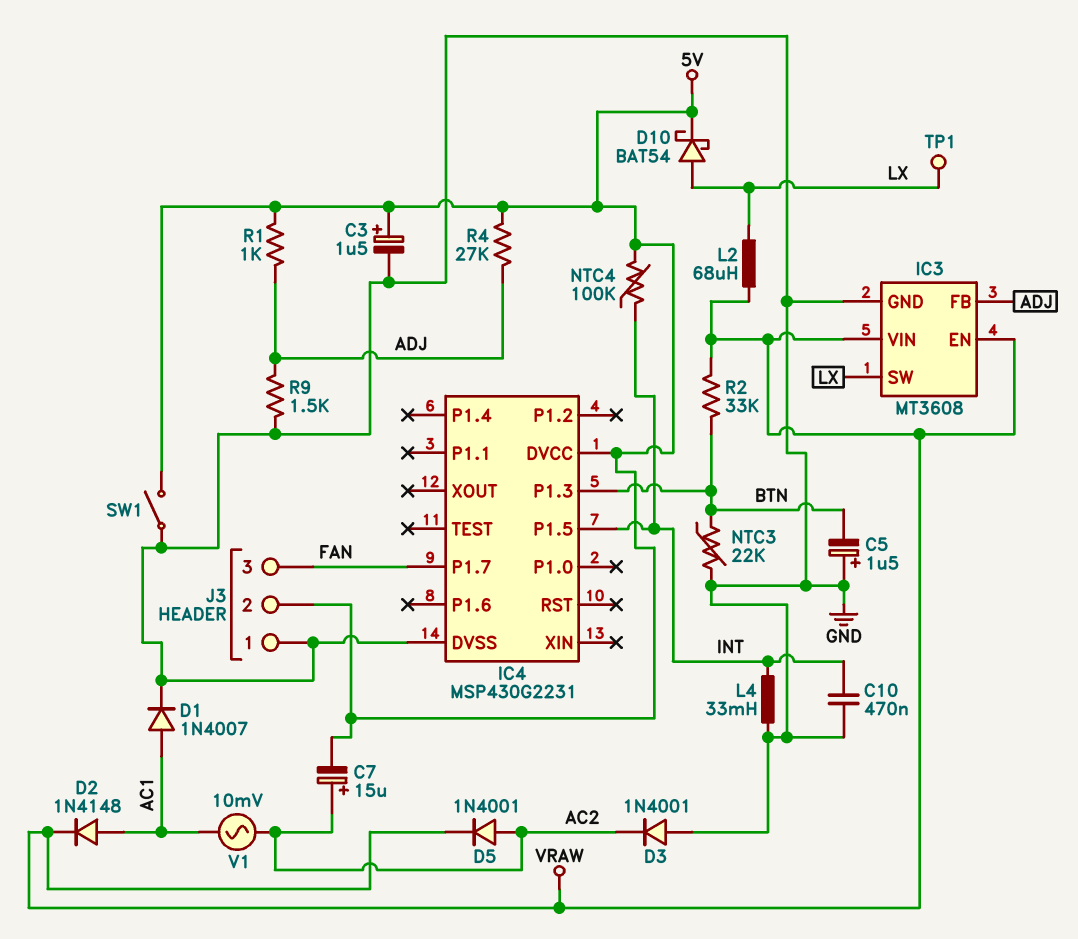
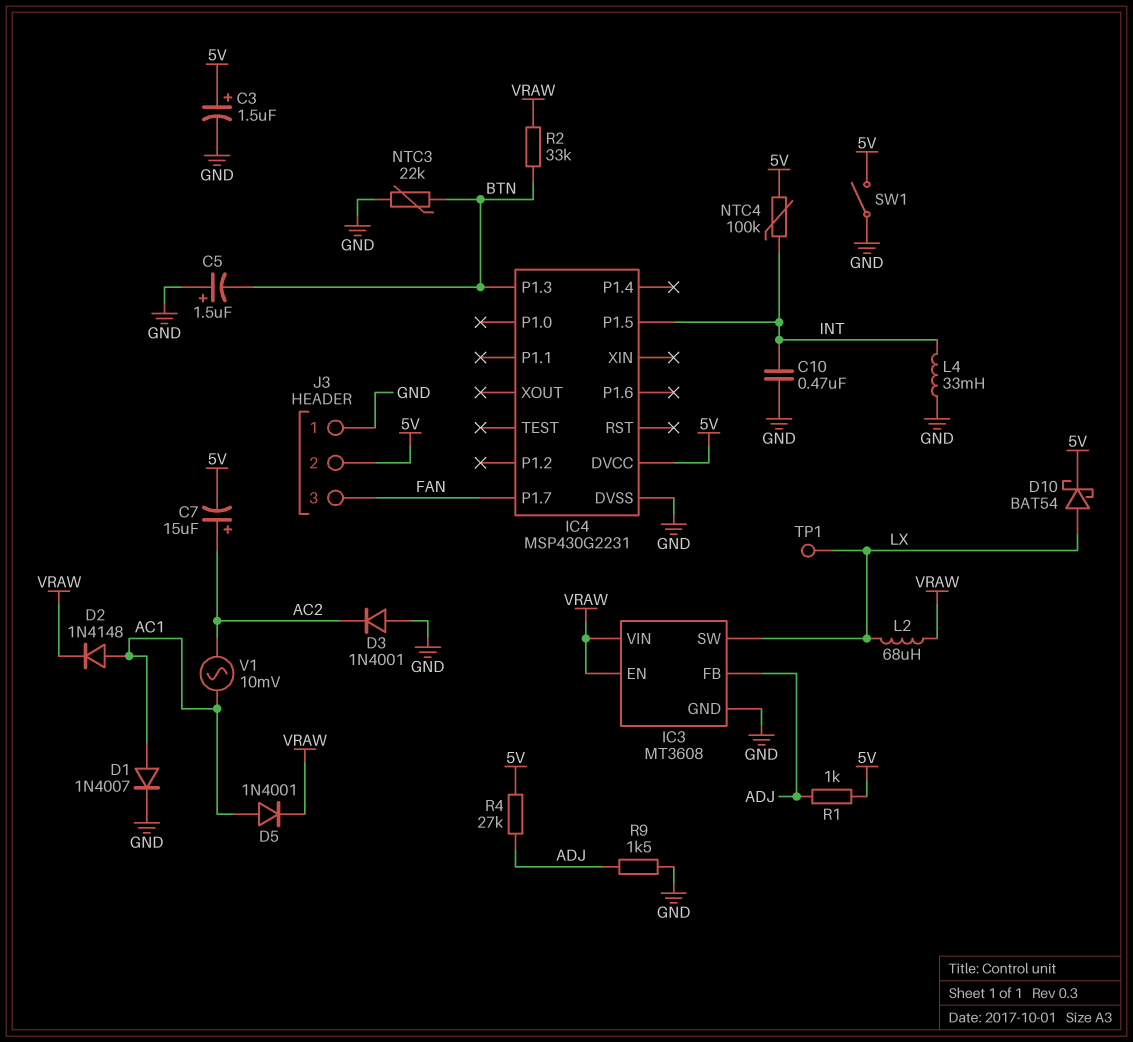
D5: diode 1N4001 (A AC2, K VRAW) -> diode 1N4001 (A AC1, K VRAW)

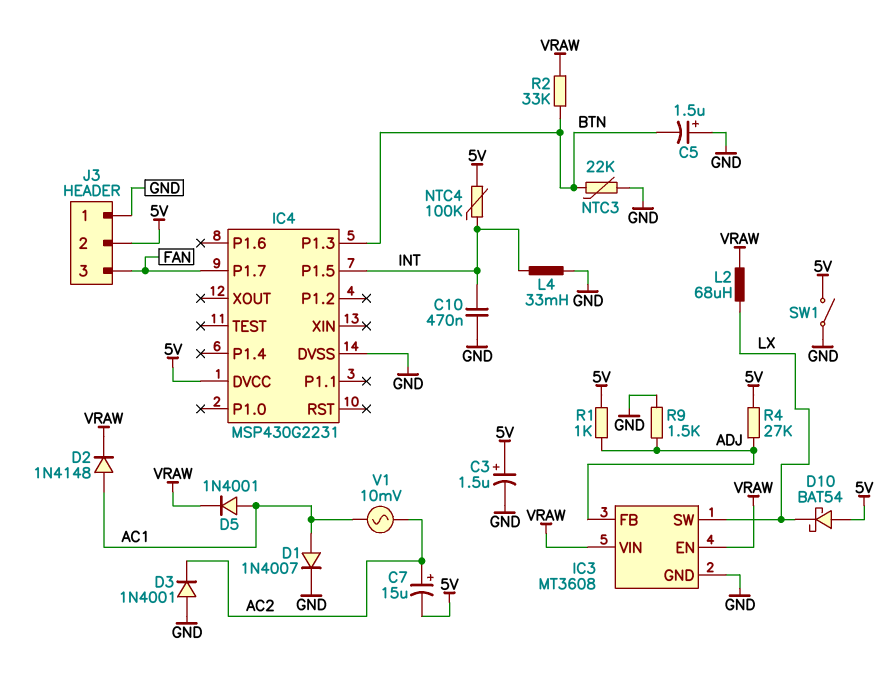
D10: schottky BAT54 (A LX, K 5V) -> schottky BAT54 (A 5V, K LX)
TP1: test point (LX) -> none

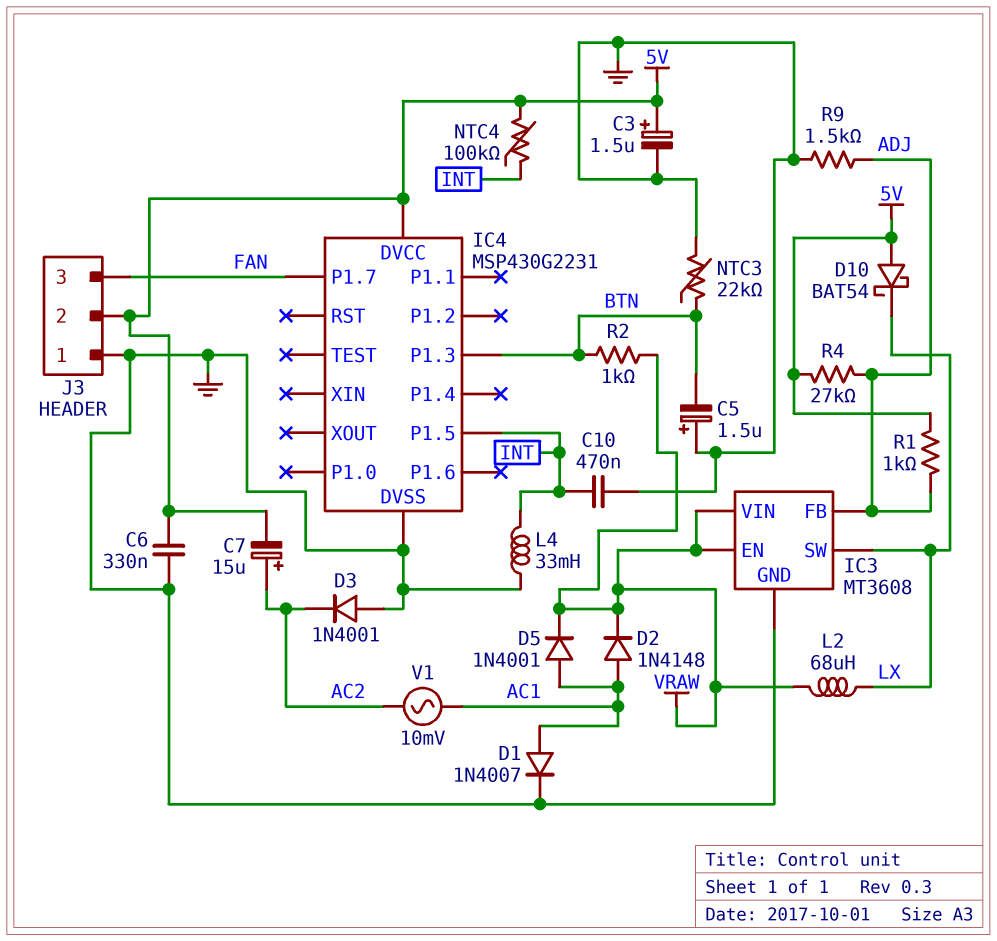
C6: none -> 330nF (5V, GND)
R2: 33k (BTN, VRAW) -> 1k (BTN, VRAW)
SW1: switch (5V, GND) -> none

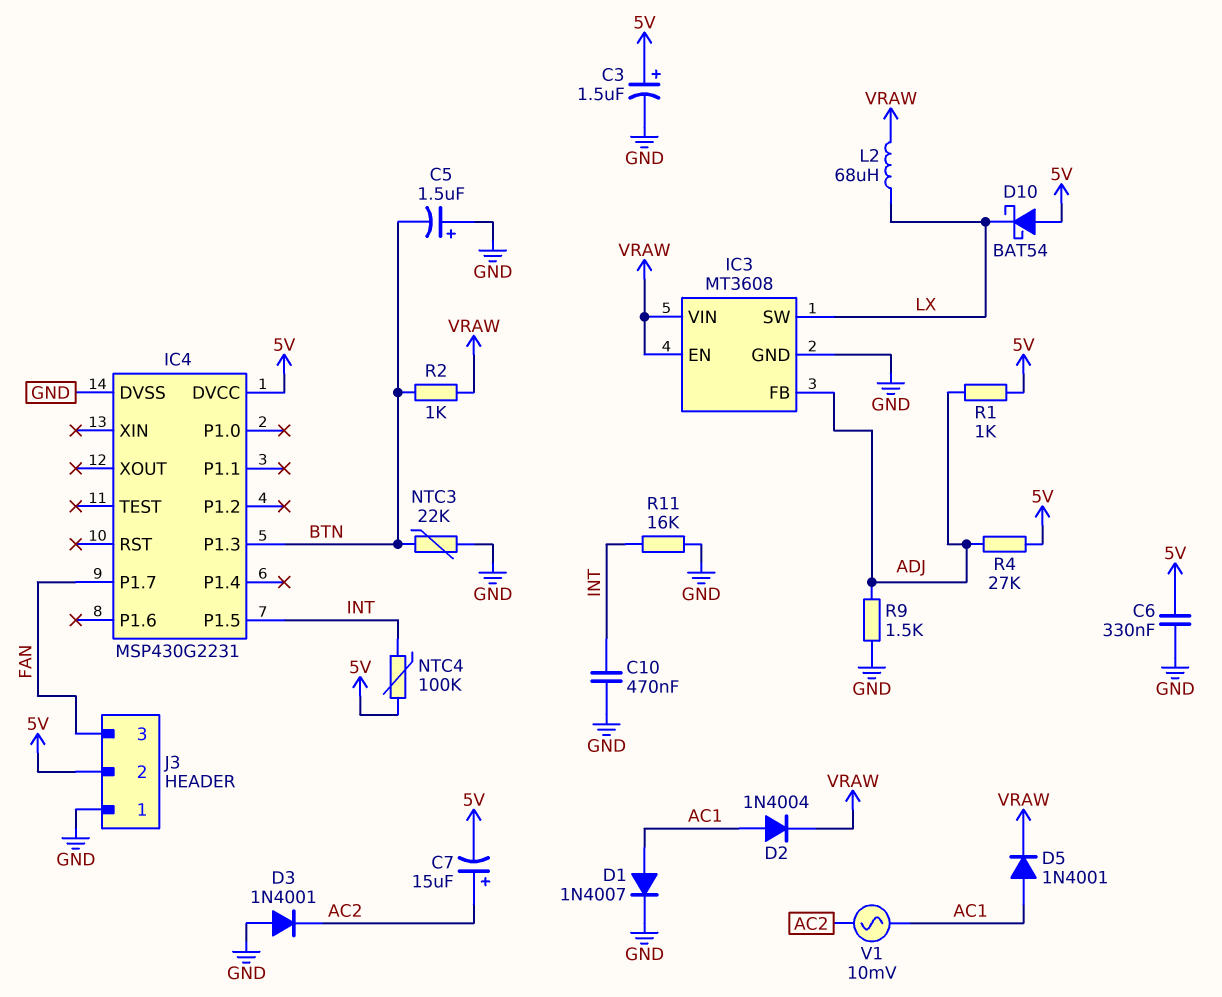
D2: diode 1N4148 (A AC1, K VRAW) -> diode 1N4004 (A AC1, K VRAW)
L4: 33mH (GND, INT) -> none
R11: none -> 16k (GND, INT)

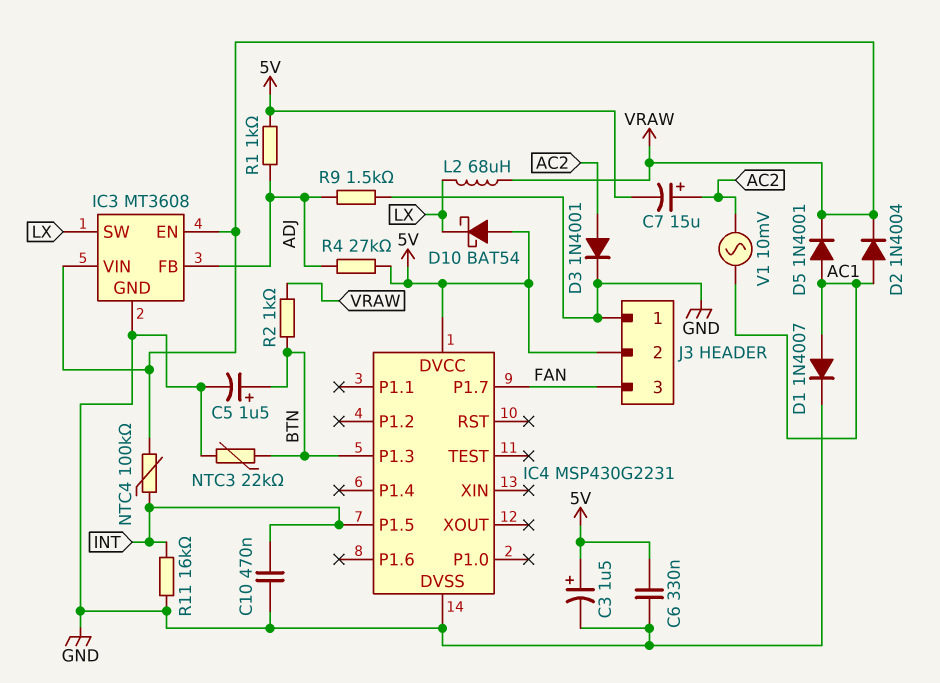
C5: 1.5uF (plus GND, minus BTN) -> 1.5uF (plus BTN, minus GND)
D3: diode 1N4001 (A GND, K AC2) -> diode 1N4001 (A AC2, K GND)
NTC4: 100k (5V, INT) -> 100k (INT, VRAW)

